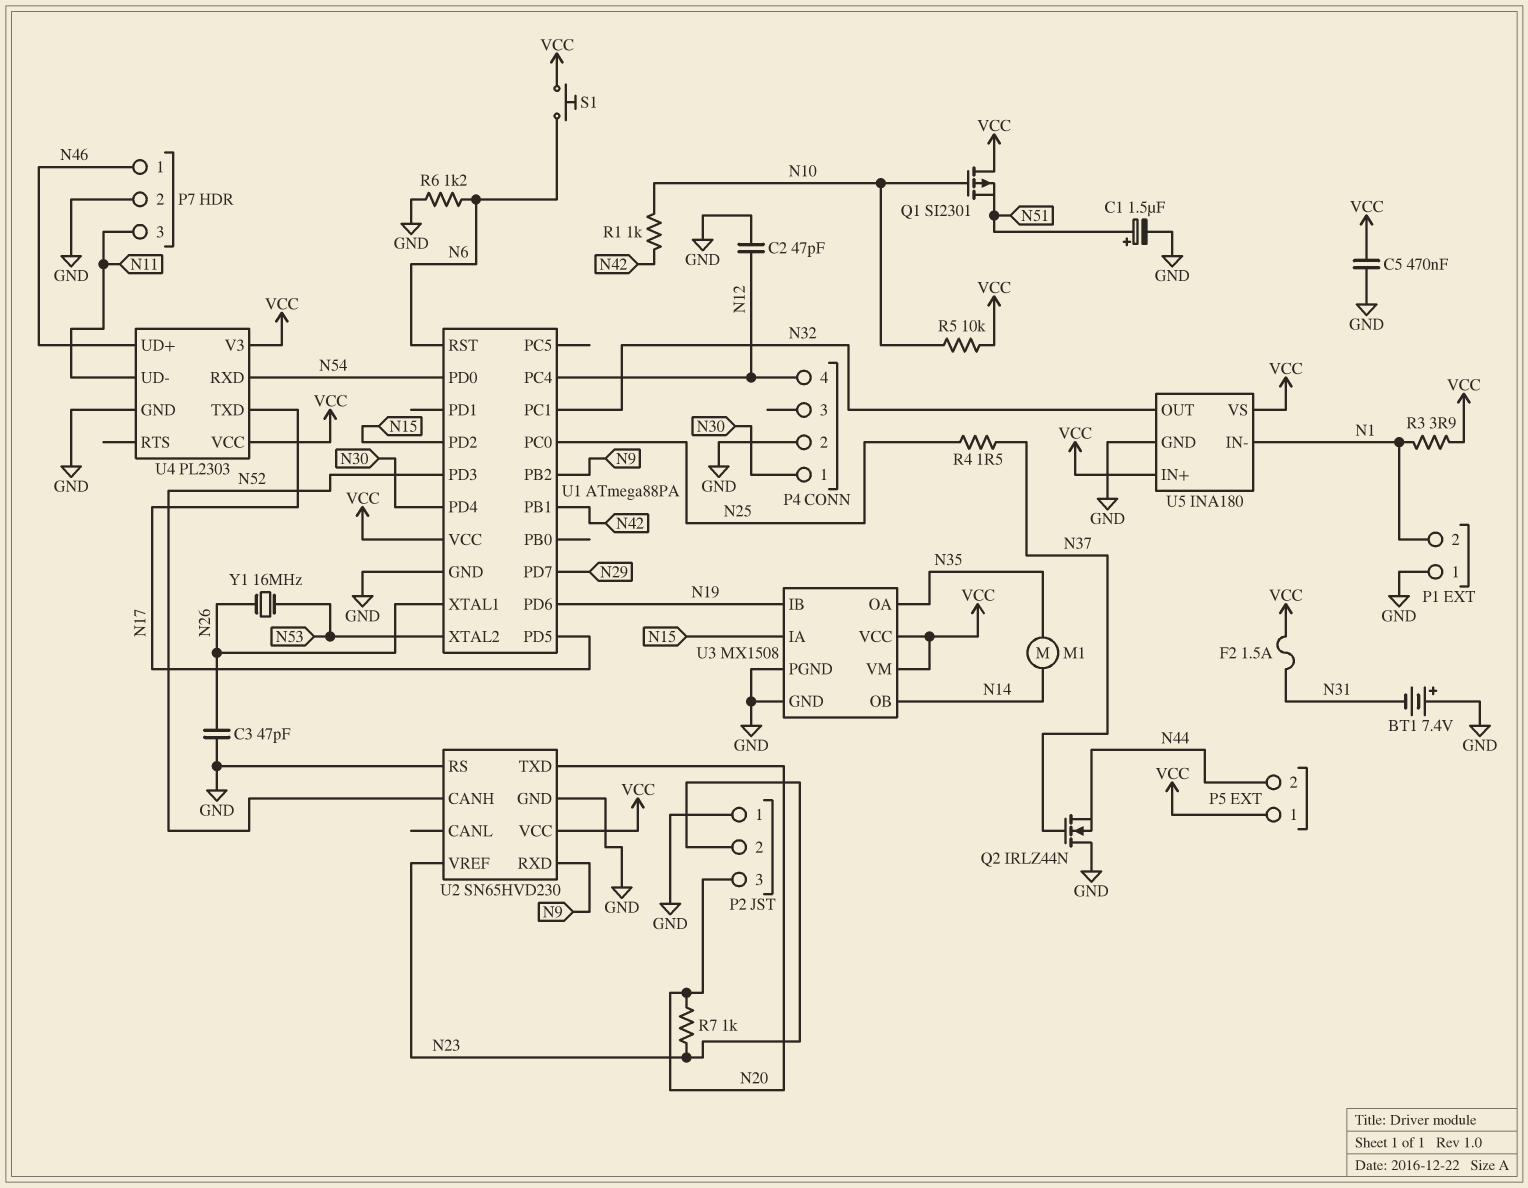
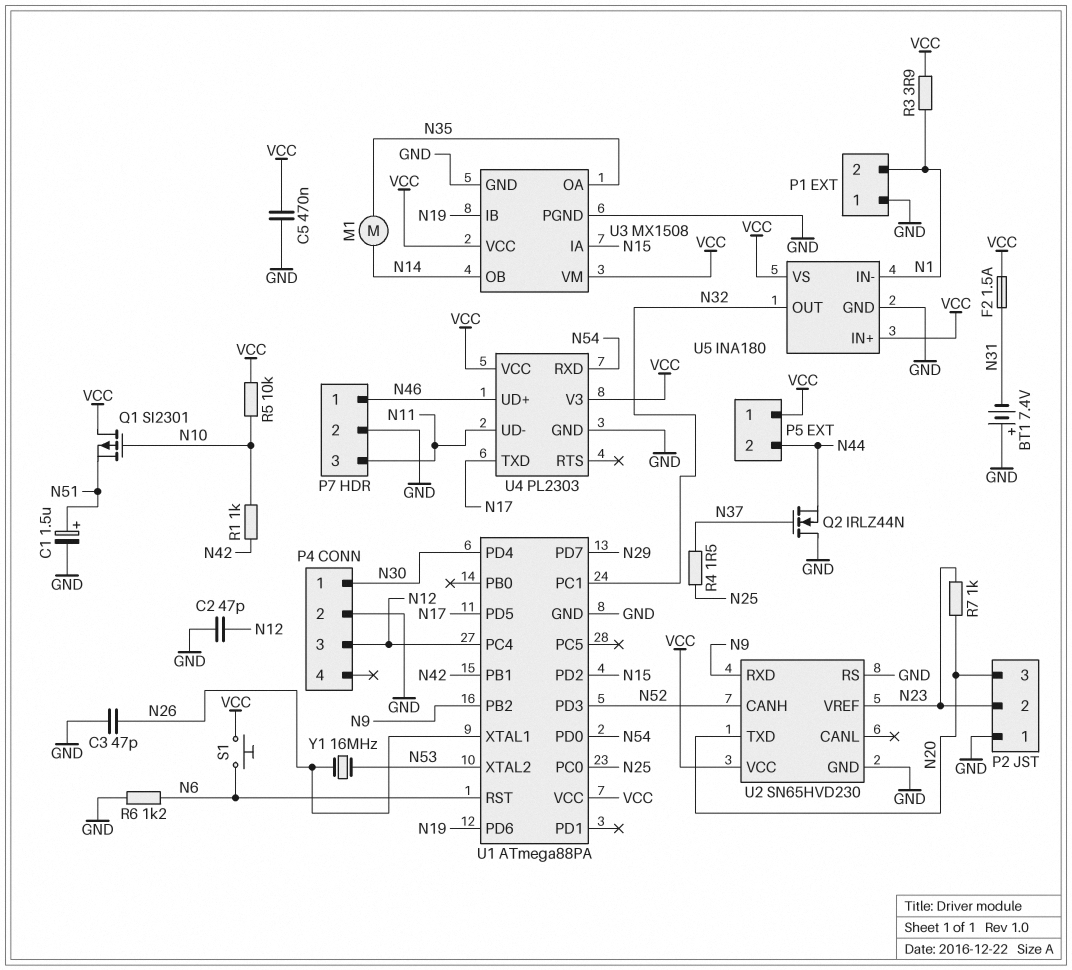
P4 pin 3: none -> N12
P4 pin 4: N12 -> none

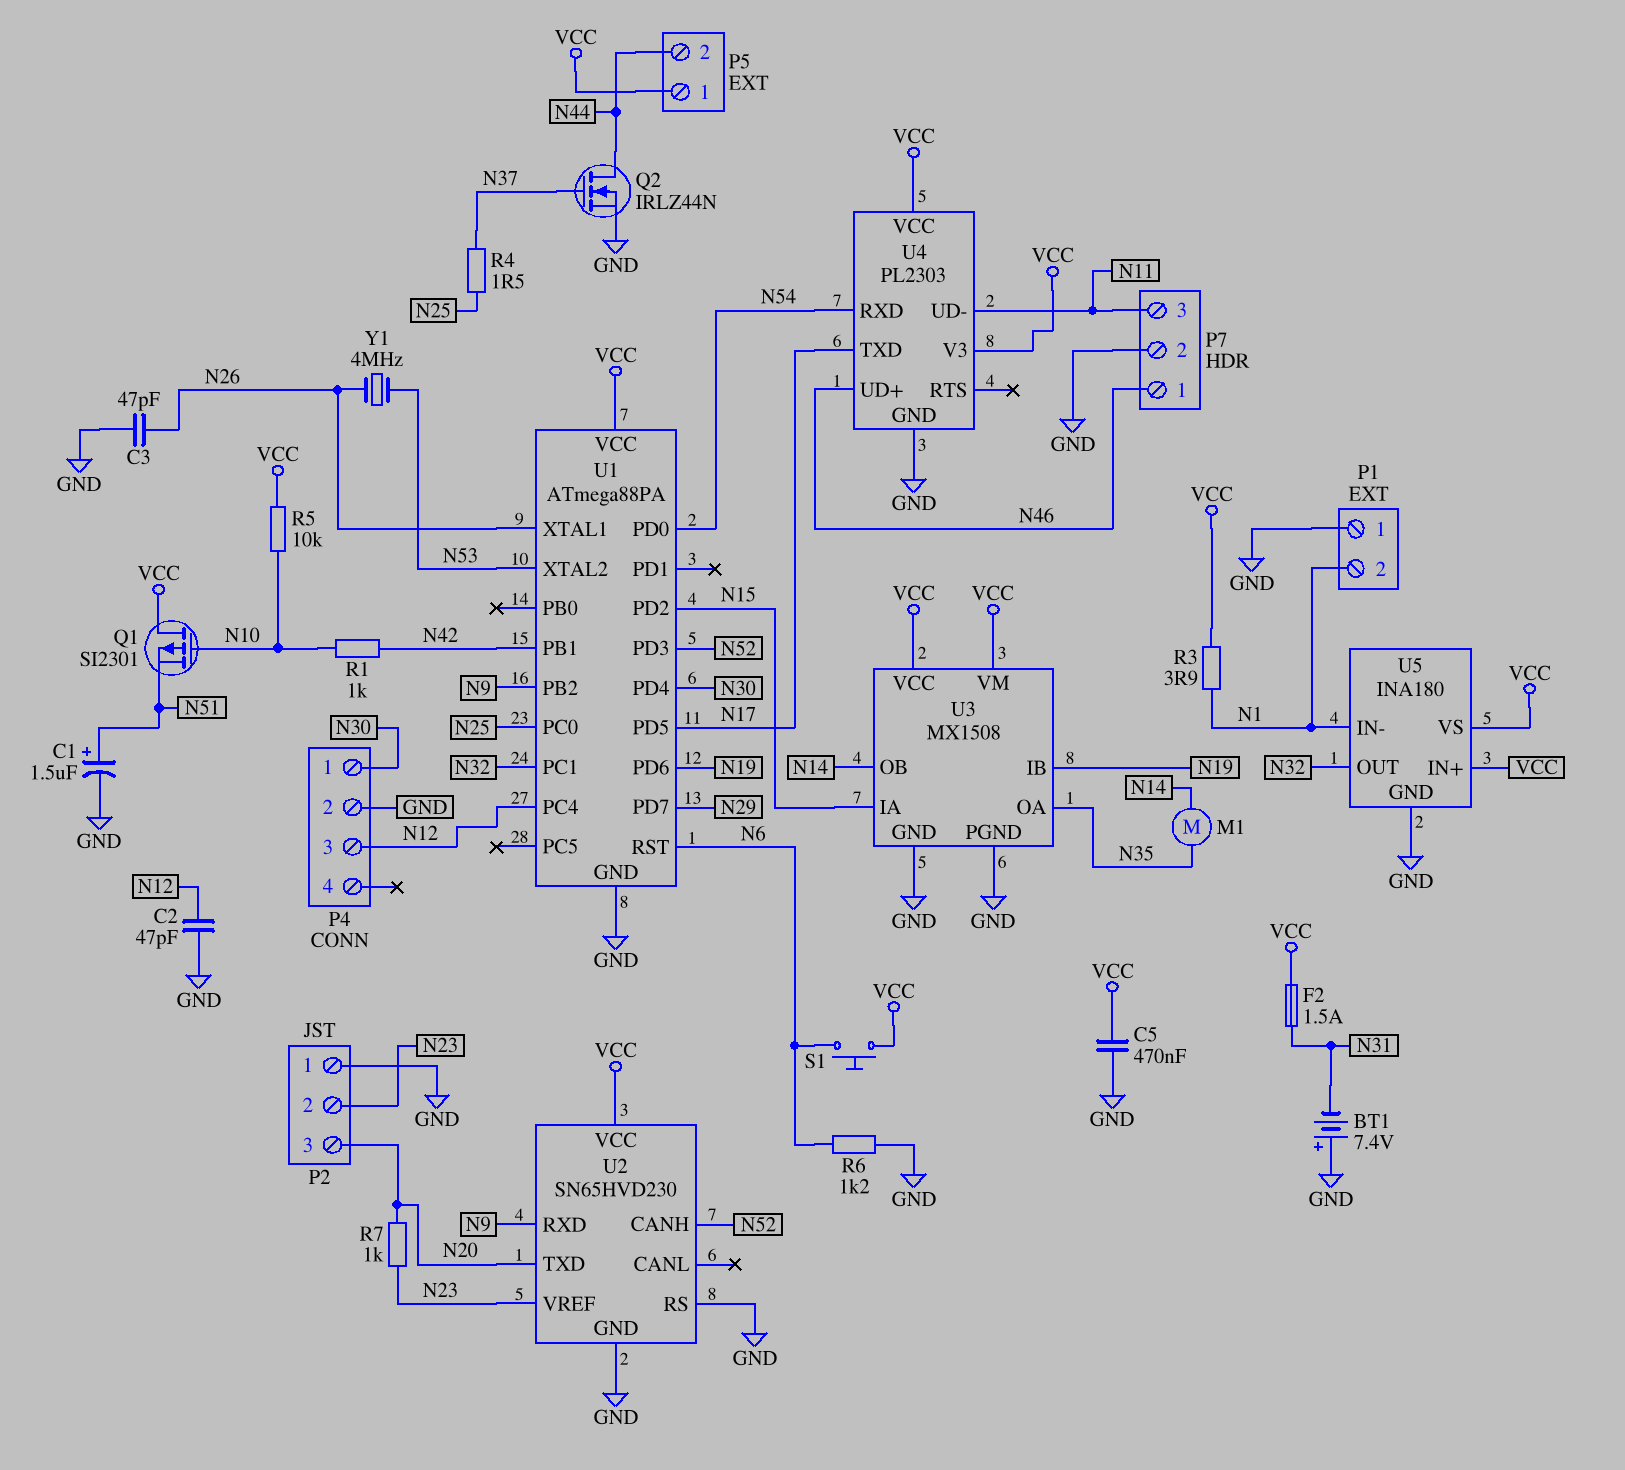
Q2: NMOS IRLZ44N (G N37, D GND, S N44) -> NMOS IRLZ44N (G N37, D N44, S GND)
Y1: 16MHz (N26, N53) -> 4MHz (N26, N53)

